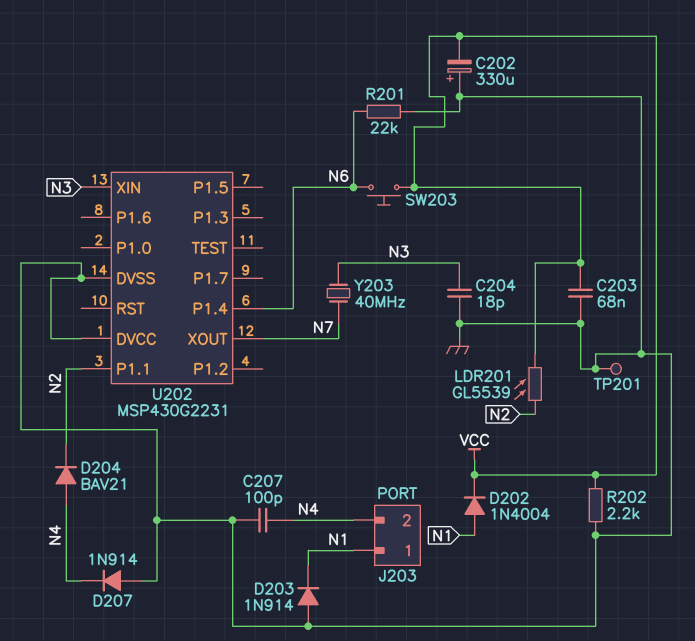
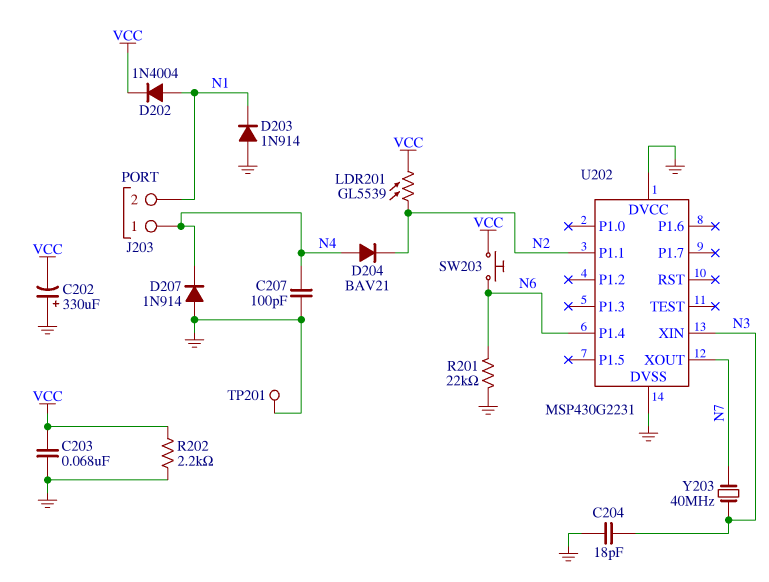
J203 pin 1: N1 -> N4
J203 pin 2: N4 -> N1

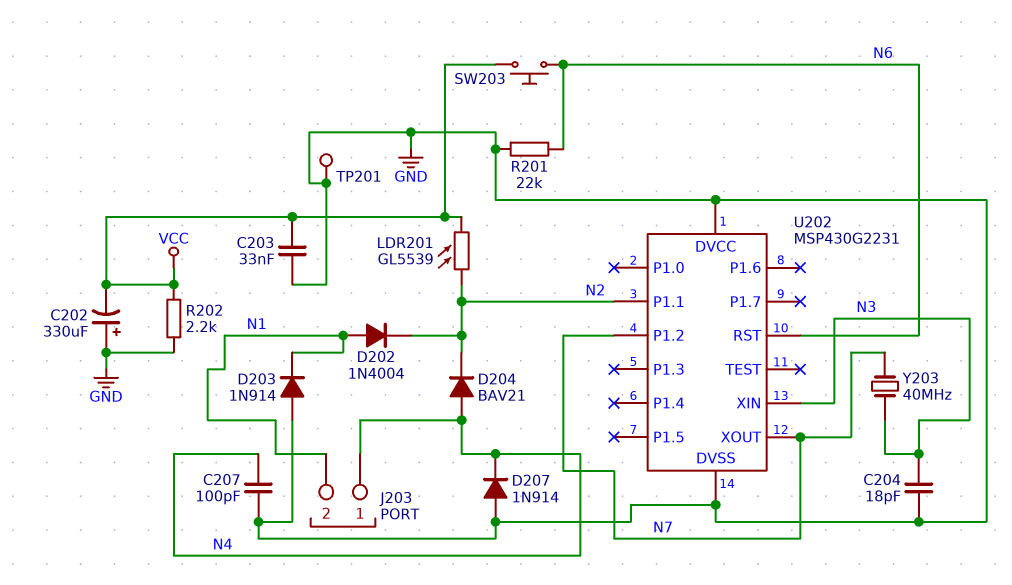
C203: 68nF (GND, VCC) -> 33nF (GND, VCC)
D202: diode 1N4004 (A N1, K VCC) -> diode 1N4004 (A N1, K N2)
U202 pin P1.2: none -> N7
U202 pin P1.4: N6 -> none
U202 pin RST: none -> N6

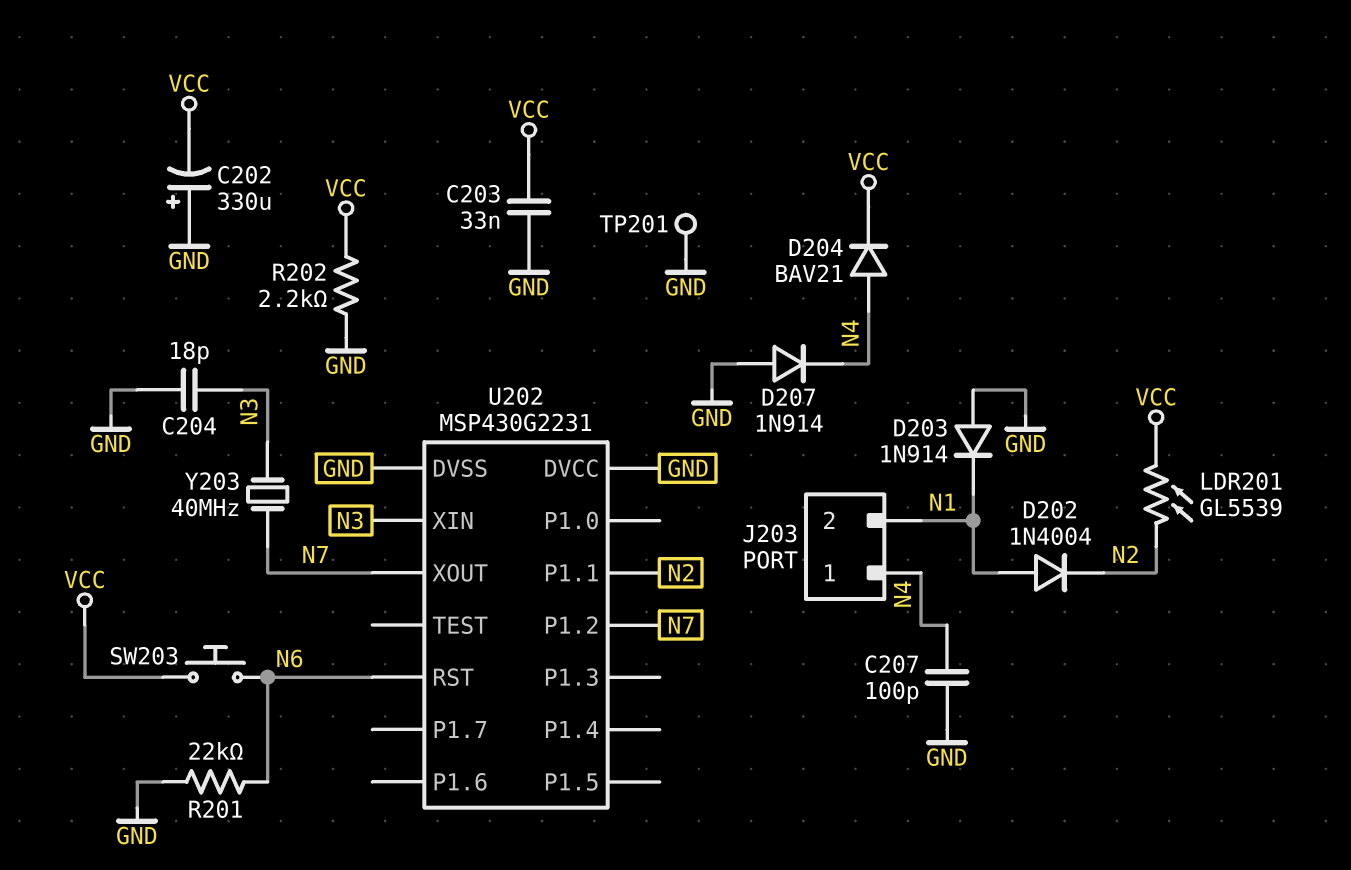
D204: diode BAV21 (A N4, K N2) -> diode BAV21 (A N4, K VCC)

